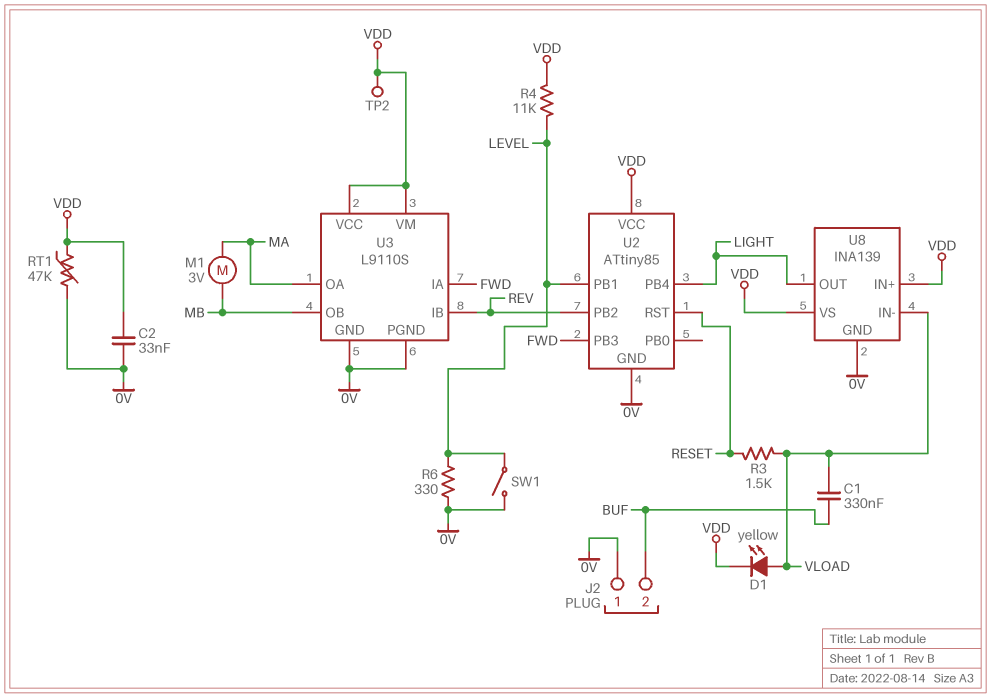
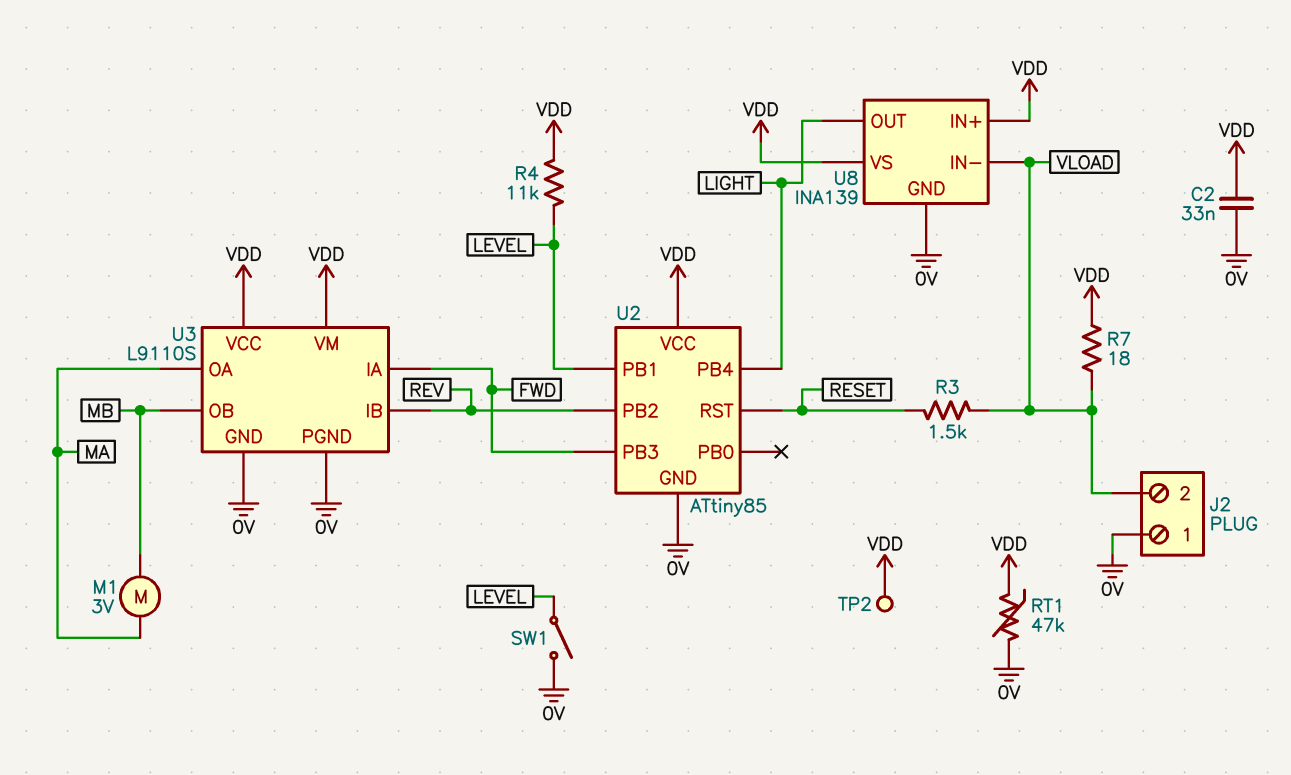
C1: 330nF (BUF, VLOAD) -> none
D1: LED yellow (A VLOAD, K VDD) -> none
J2 pin 2: BUF -> VLOAD
R6: 330 (0V, LEVEL) -> none
R7: none -> 18 (VDD, VLOAD)

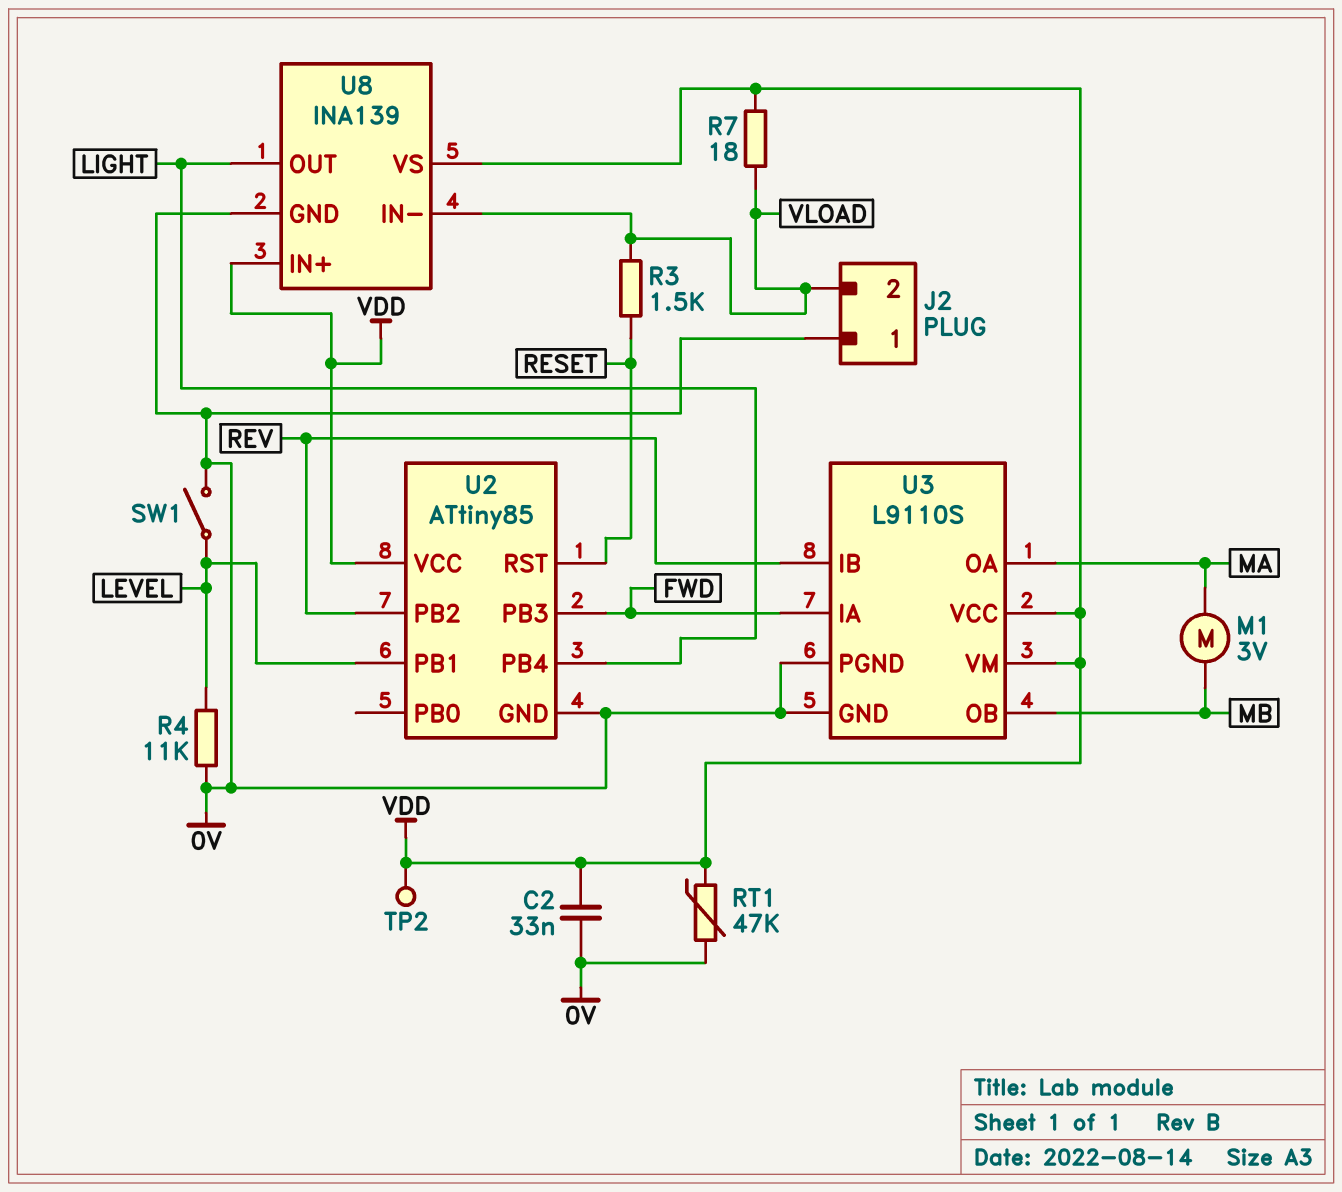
R4: 11k (LEVEL, VDD) -> 11k (0V, LEVEL)

